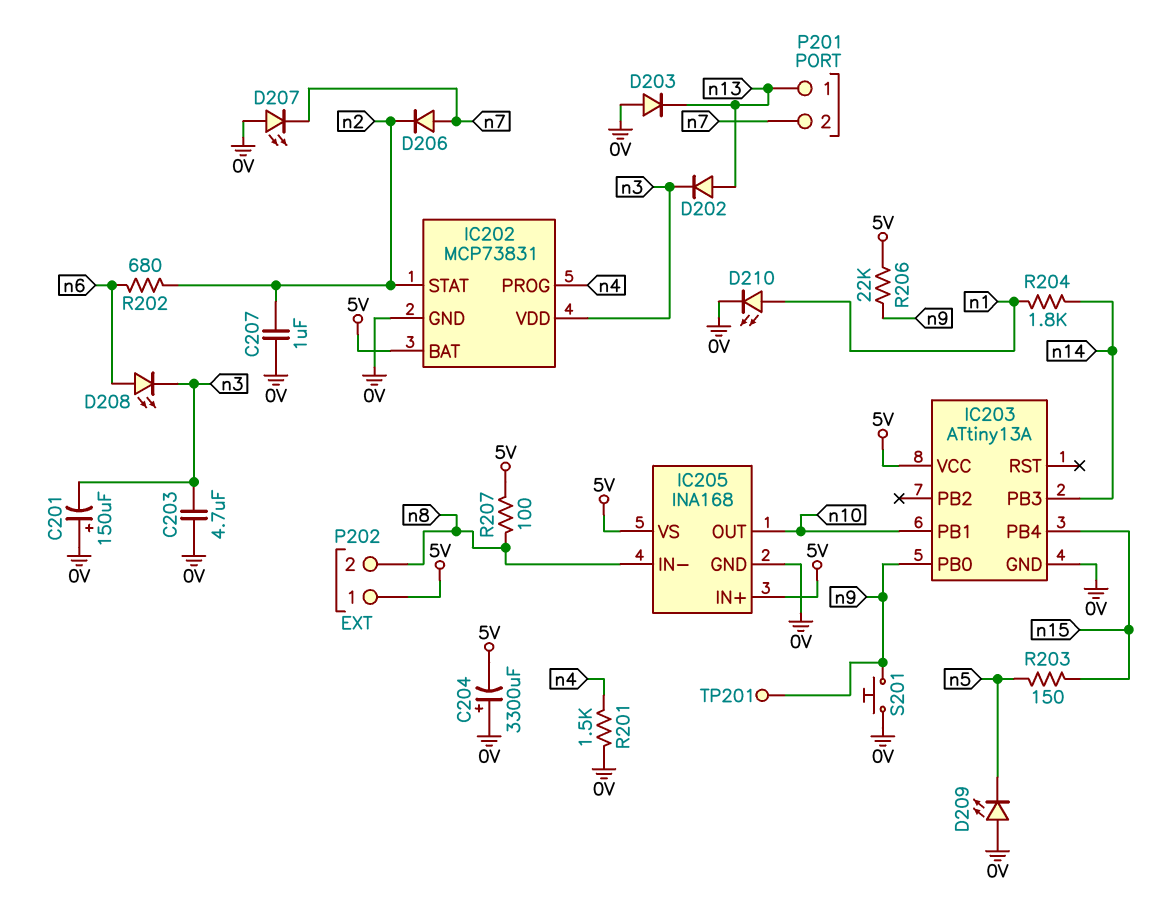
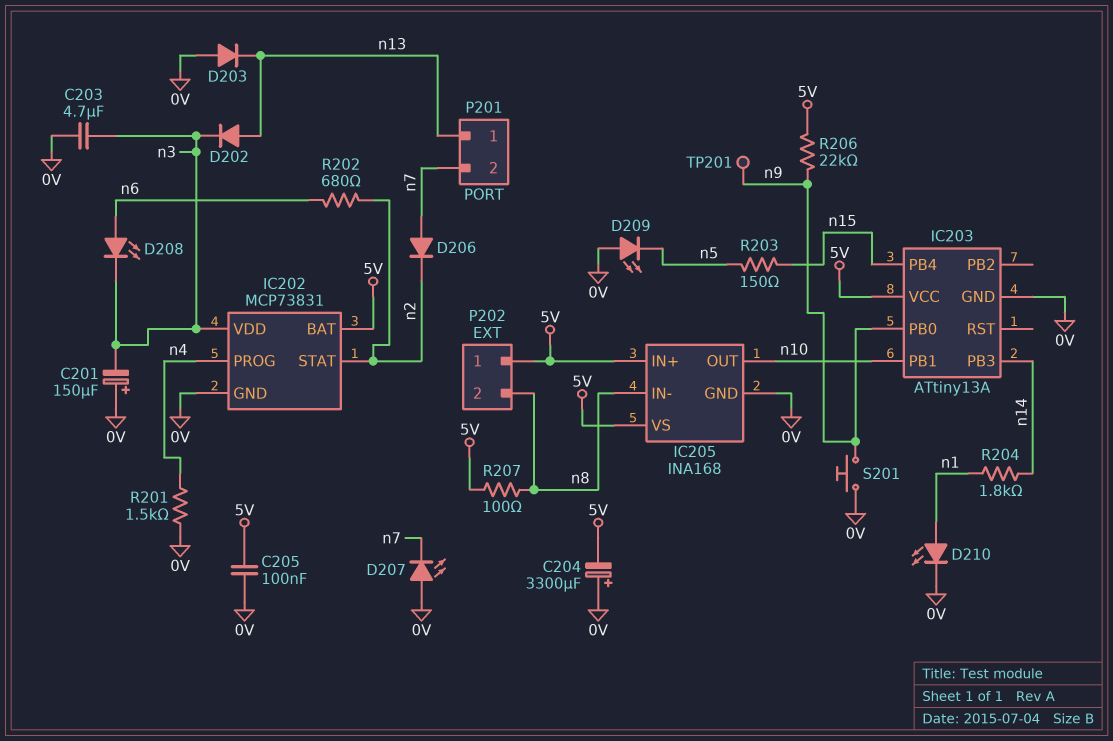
C205: none -> 100nF (0V, 5V)
C207: 1uF (0V, n2) -> none

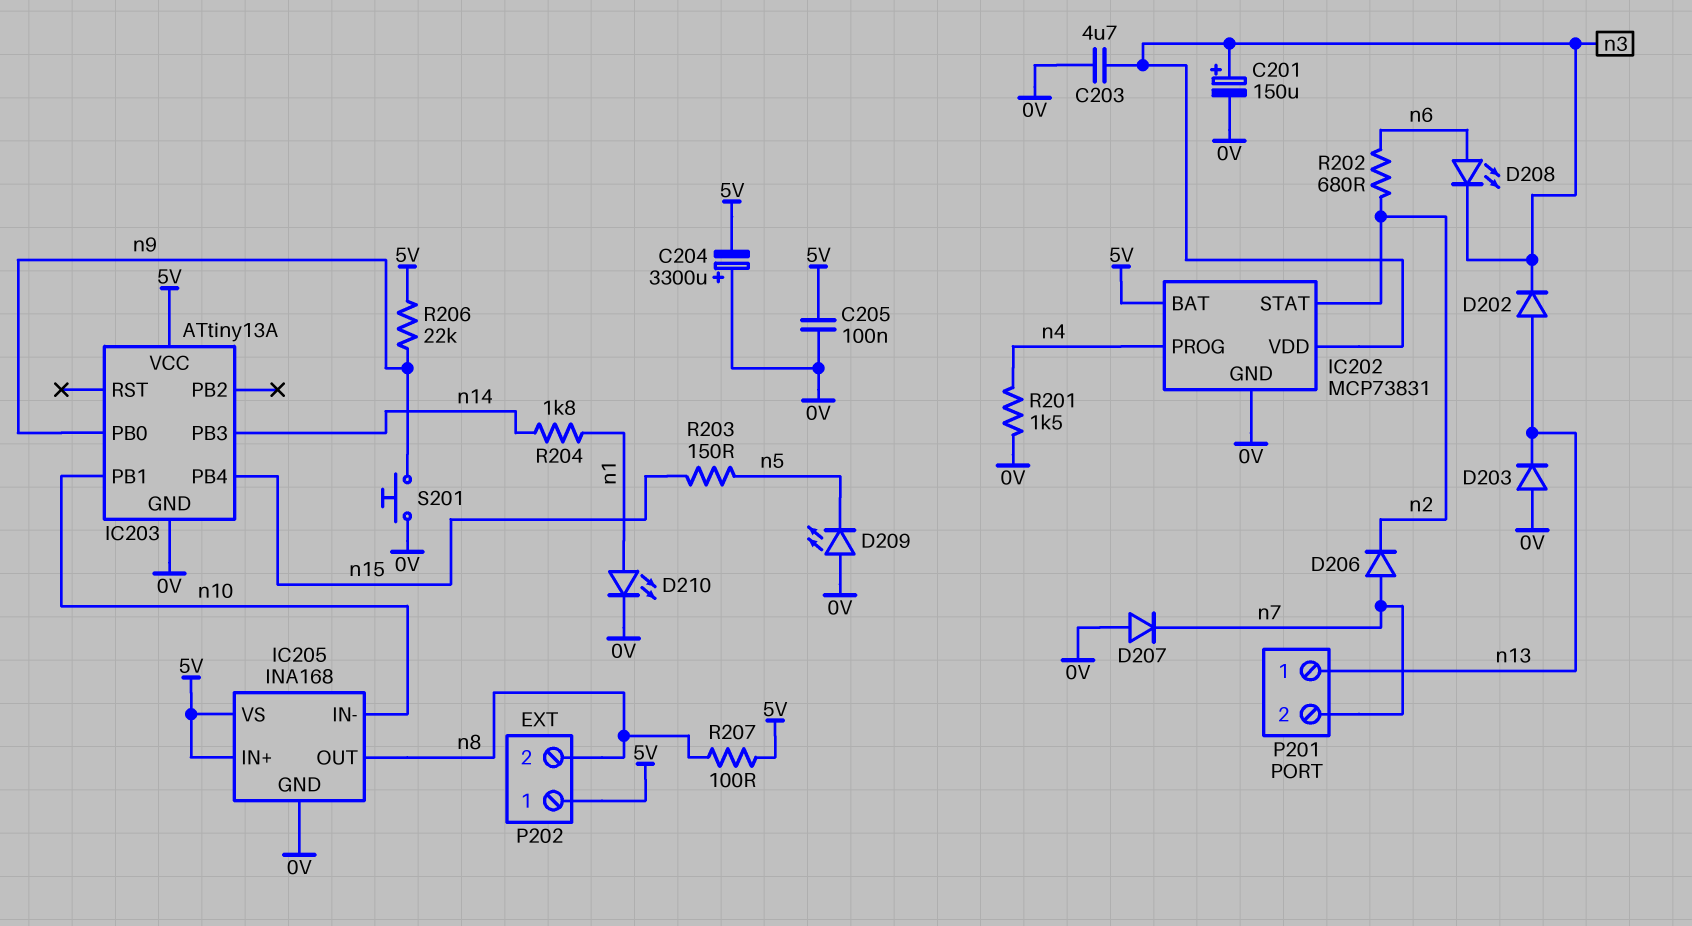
C201: 150uF (plus 0V, minus n3) -> 150uF (plus n3, minus 0V)
D207: LED (A 0V, K n7) -> diode (A 0V, K n7)
IC205 pin IN-: n8 -> n10
IC205 pin OUT: n10 -> n8
TP201: test point (n9) -> none

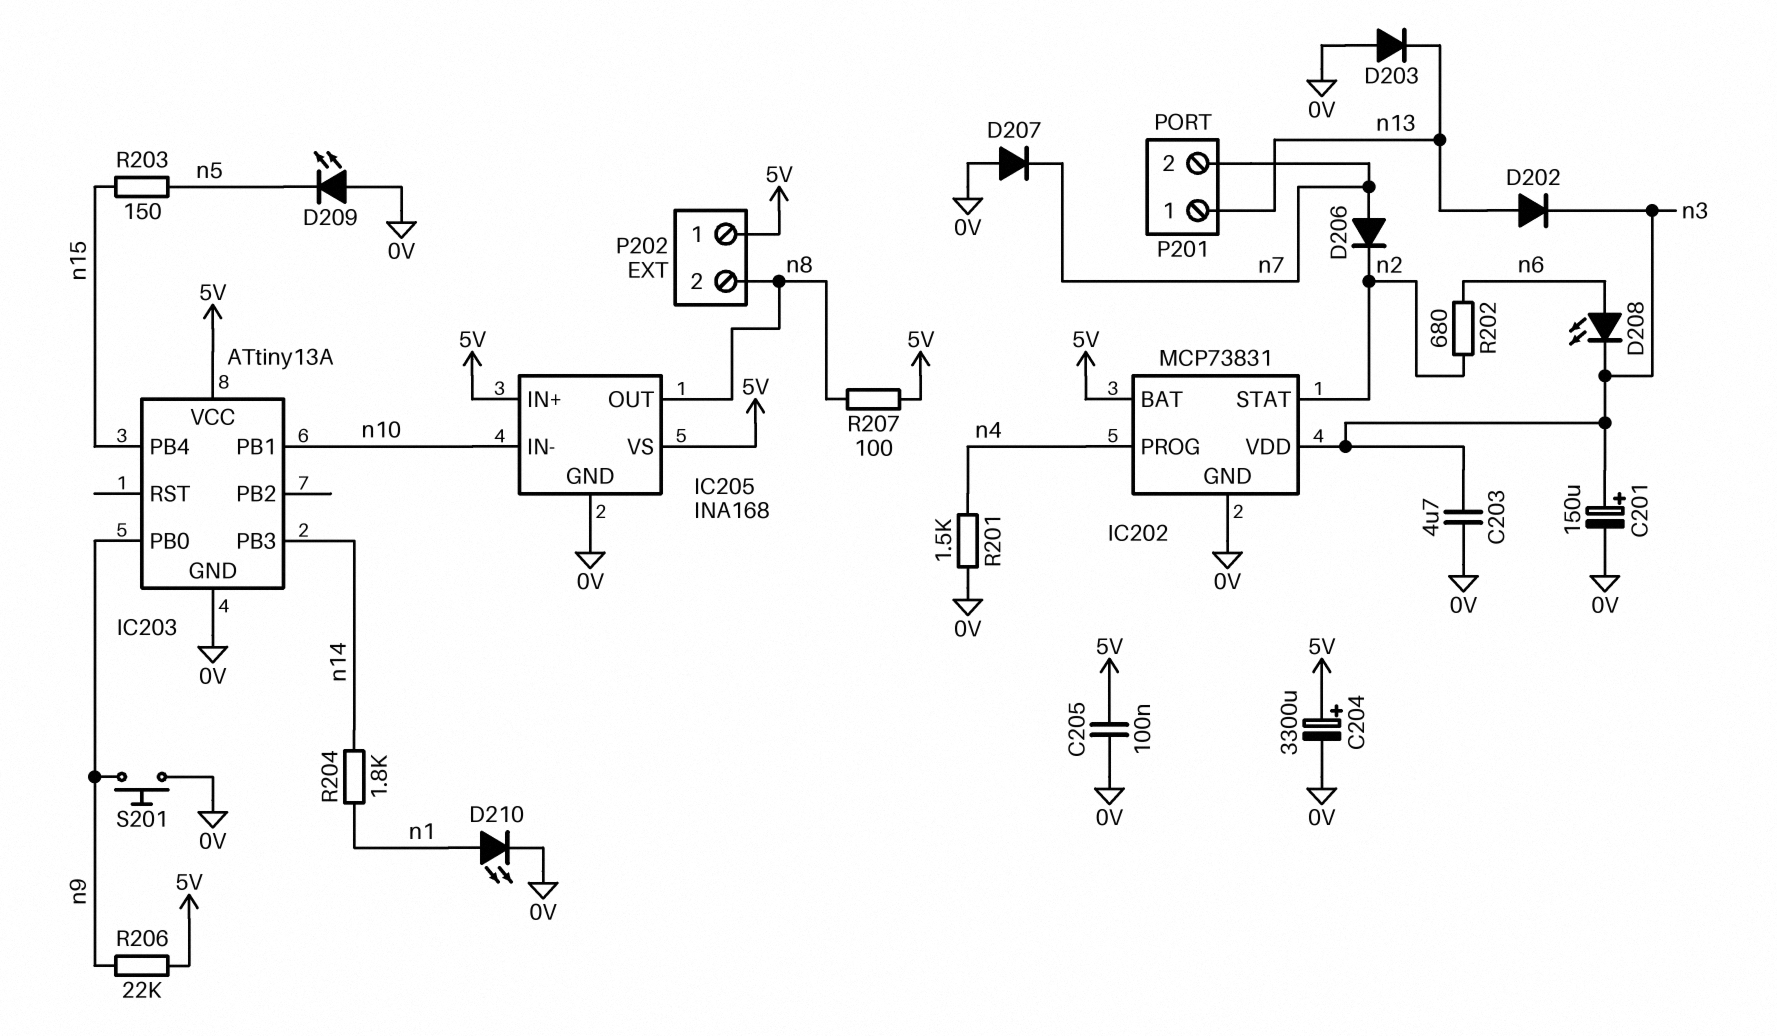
C204: 3300uF (plus 0V, minus 5V) -> 3300uF (plus 5V, minus 0V)

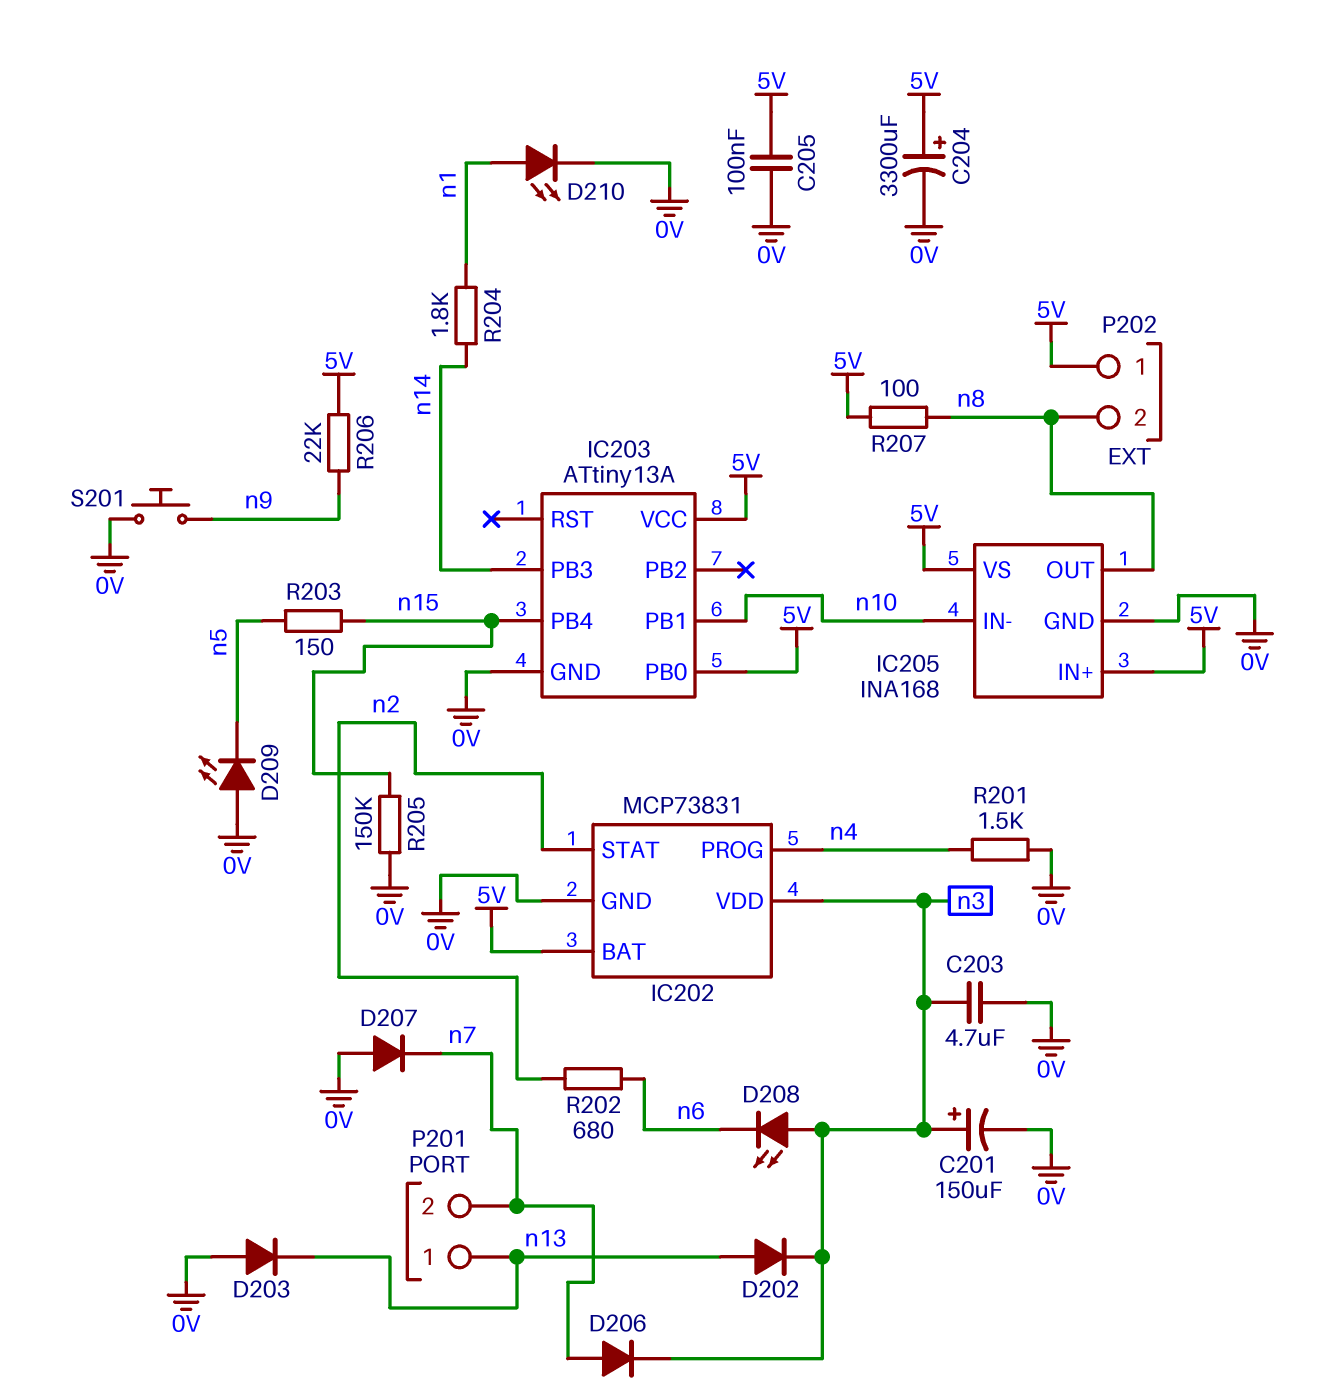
D206: diode (A n7, K n2) -> diode (A n7, K n3)
D208: LED (A n6, K n3) -> LED (A n3, K n6)
IC203 pin PB0: n9 -> 5V
R205: none -> 150k (0V, n15)

